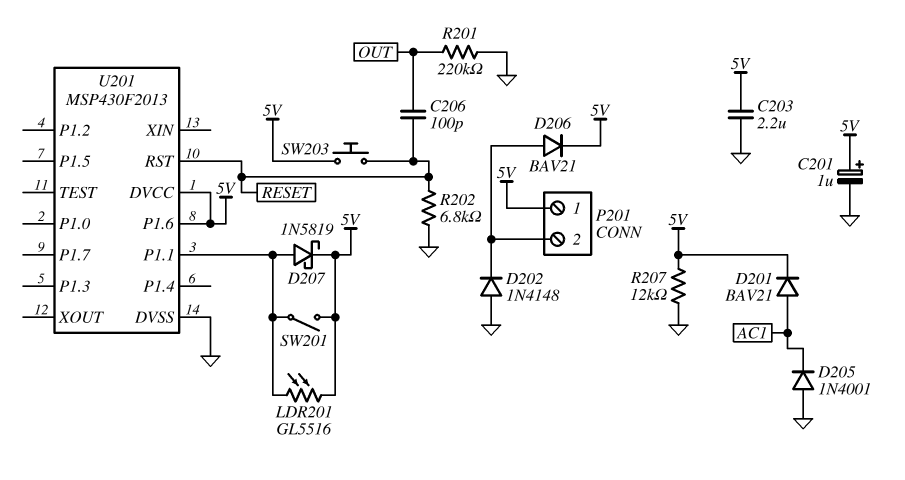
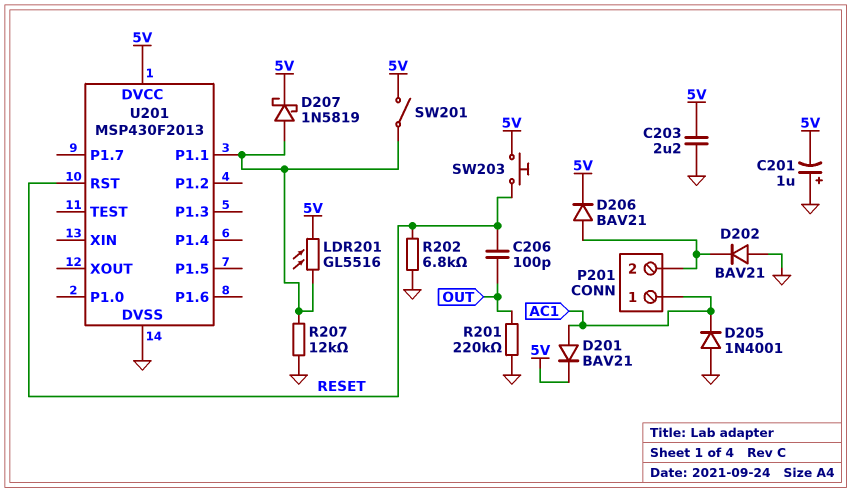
C201: 1uF (plus 5V, minus GND) -> 1uF (plus GND, minus 5V)
D202: diode 1N4148 (A GND, K P201/2) -> diode BAV21 (A GND, K P201/2)
P201 pin 1: 5V -> AC1
R207: 12k (5V, GND) -> 12k (GND, U201/P1.1)
U201 pin P1.6: 5V -> none

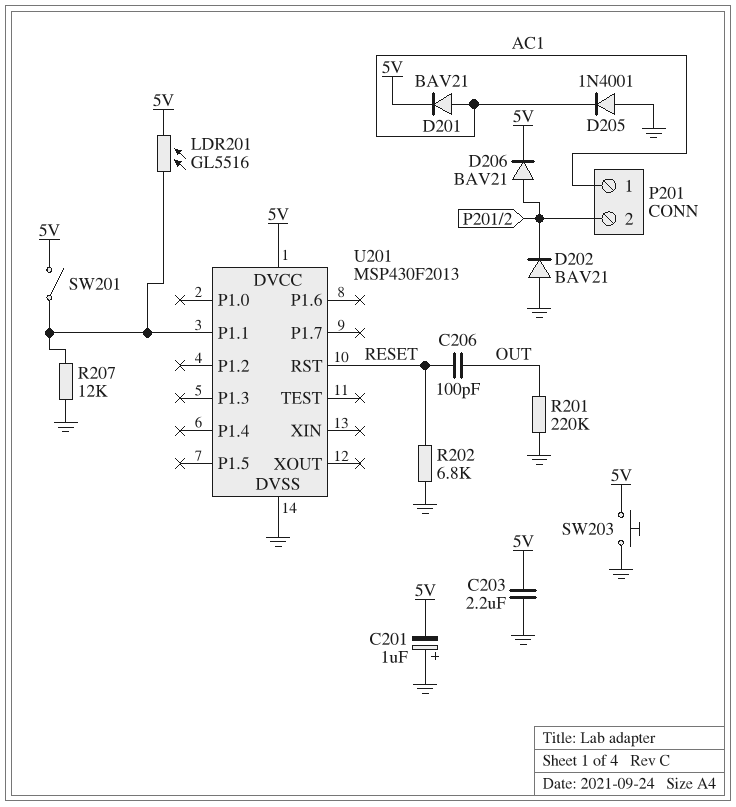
D207: schottky 1N5819 (A U201/P1.1, K 5V) -> none
SW203: button (5V, RESET) -> button (5V, GND)

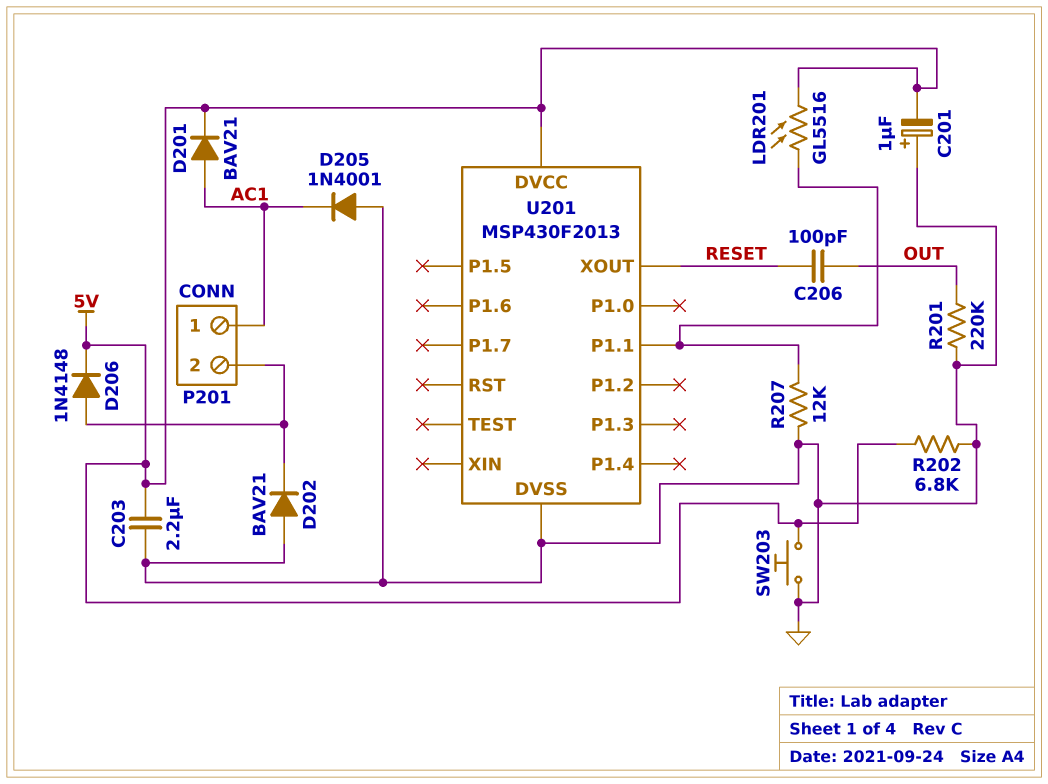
D206: diode BAV21 (A P201/2, K 5V) -> diode 1N4148 (A P201/2, K 5V)
R202: 6.8k (GND, RESET) -> 6.8k (5V, GND)
SW201: switch (5V, U201/P1.1) -> none
U201 pin RST: RESET -> none
U201 pin XOUT: none -> RESET

